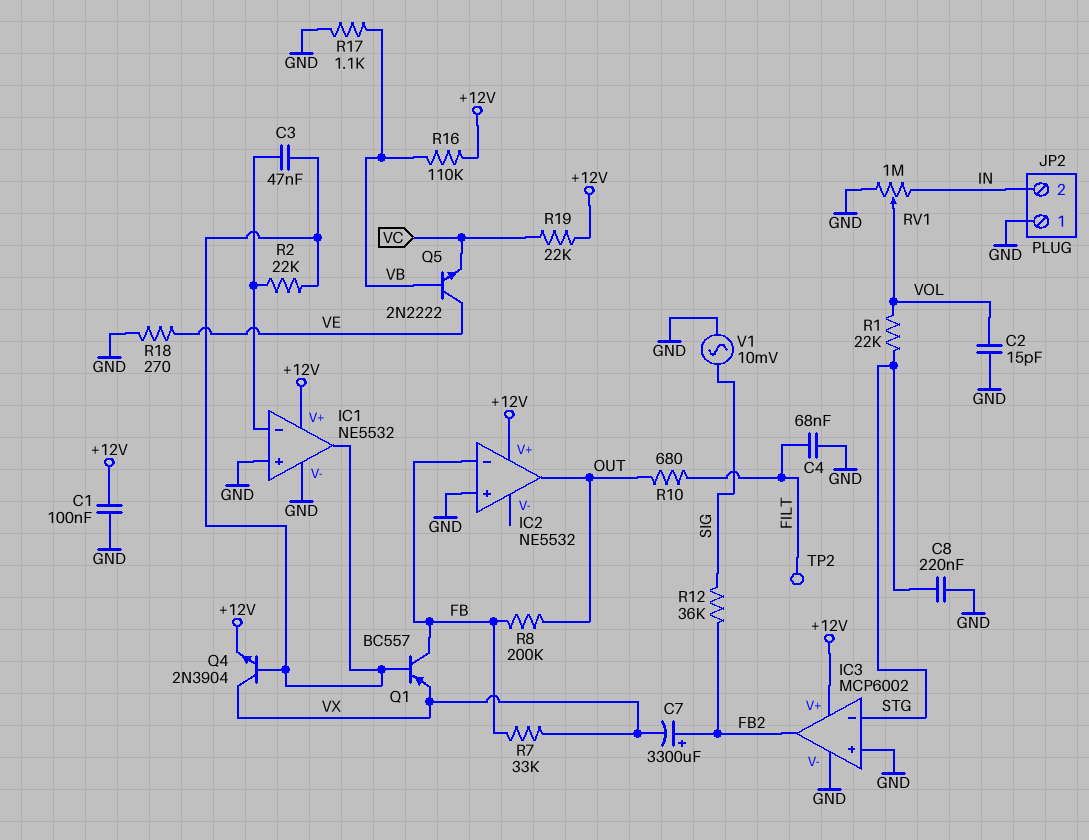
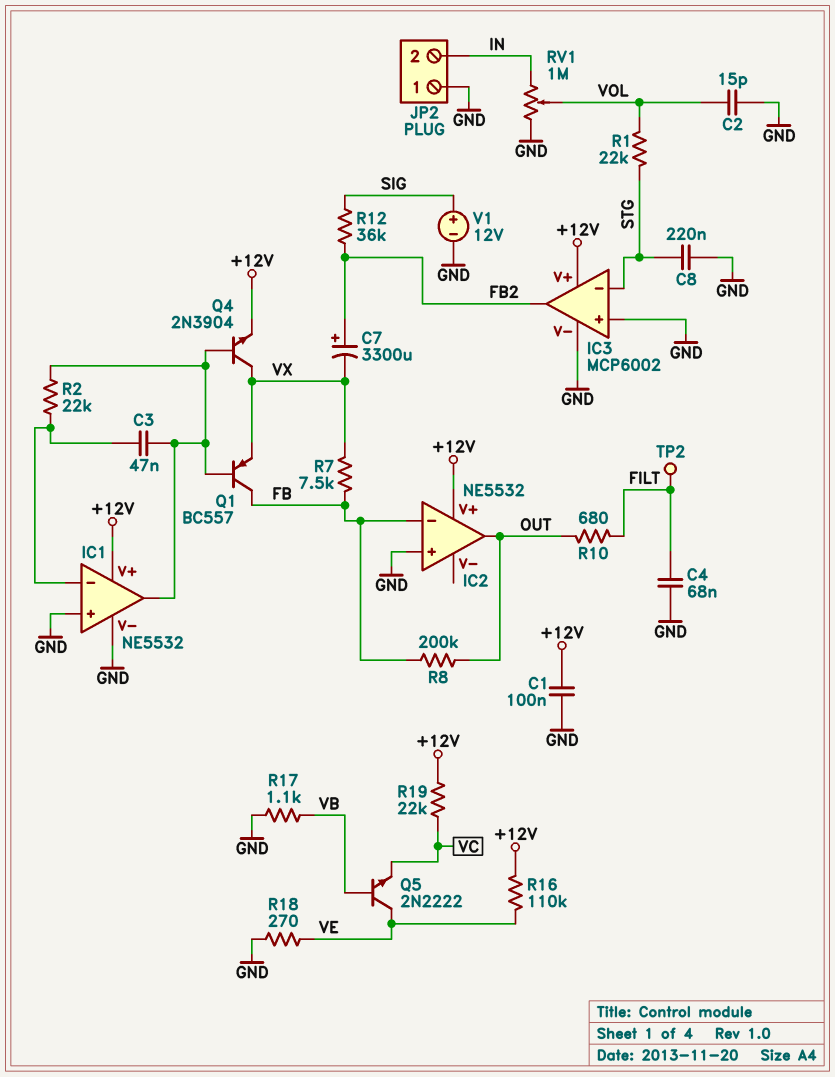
R7: 33k (FB, VX) -> 7.5k (FB, VX)
R16: 110k (+12V, VB) -> 110k (+12V, VE)
V1: AC 10mV (GND, SIG) -> 12V (plus SIG, minus GND)

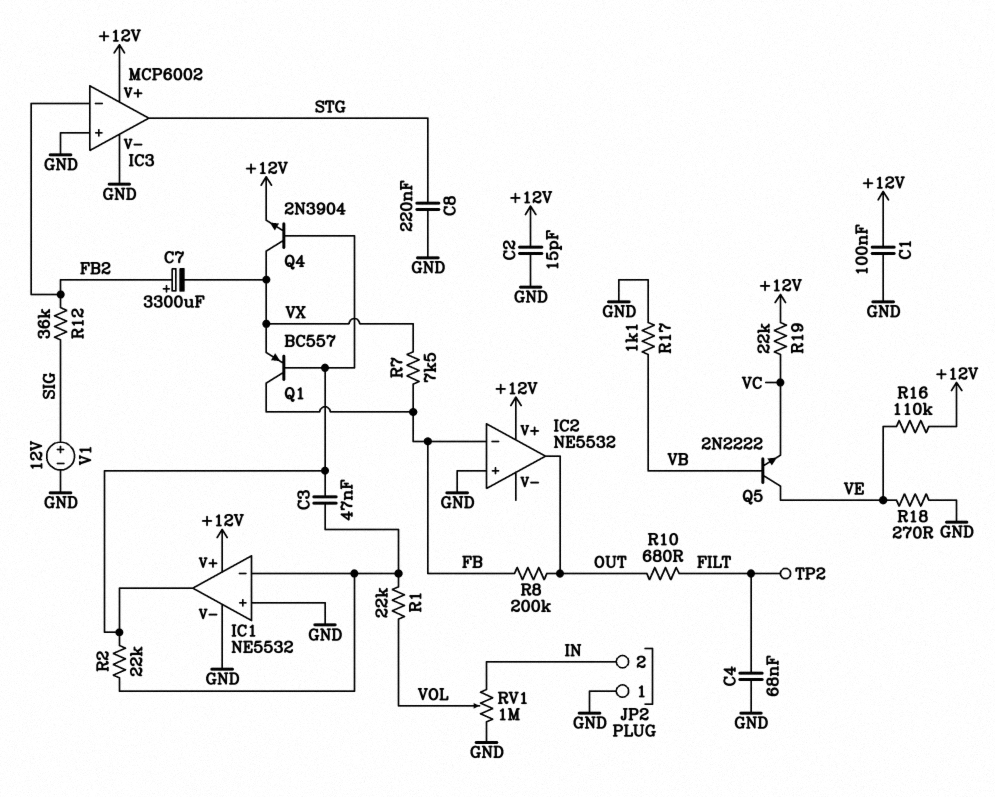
C2: 15pF (GND, VOL) -> 15pF (+12V, GND)
IC3 pin in-: STG -> FB2
IC3 pin out: FB2 -> STG
R1: 22k (STG, VOL) -> 22k (IC1/in-, VOL)

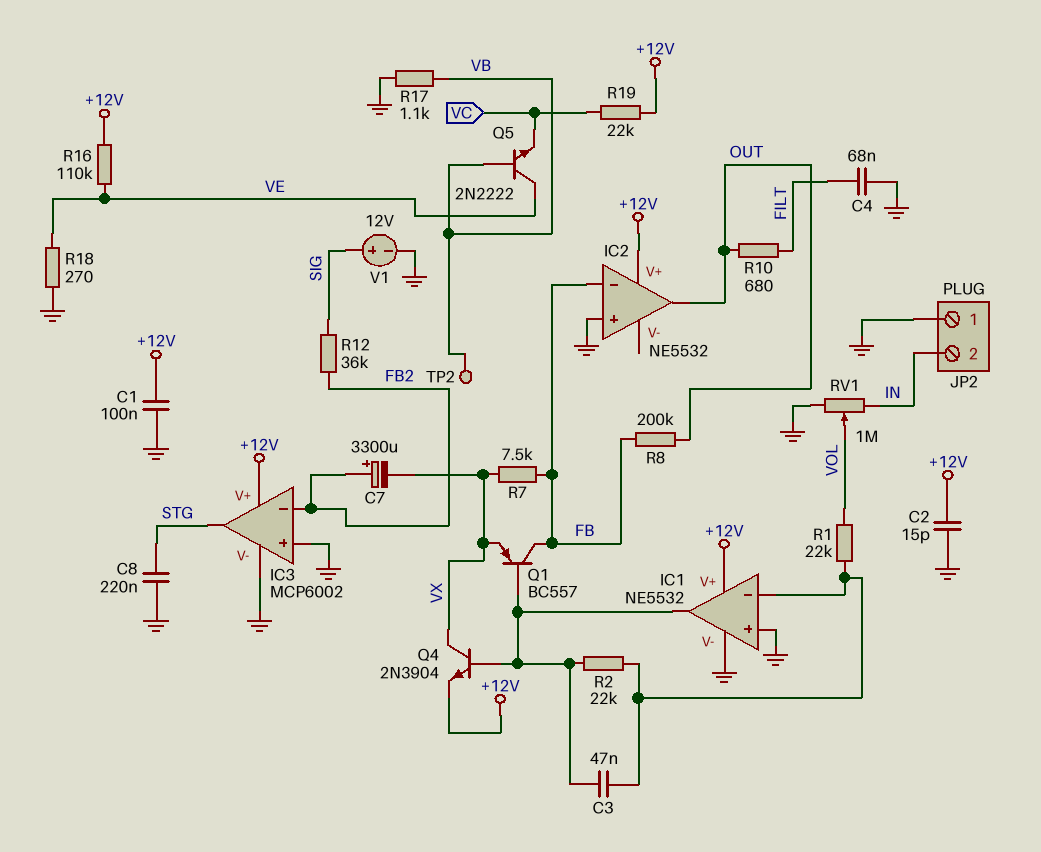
TP2: test point (FILT) -> test point (VB)

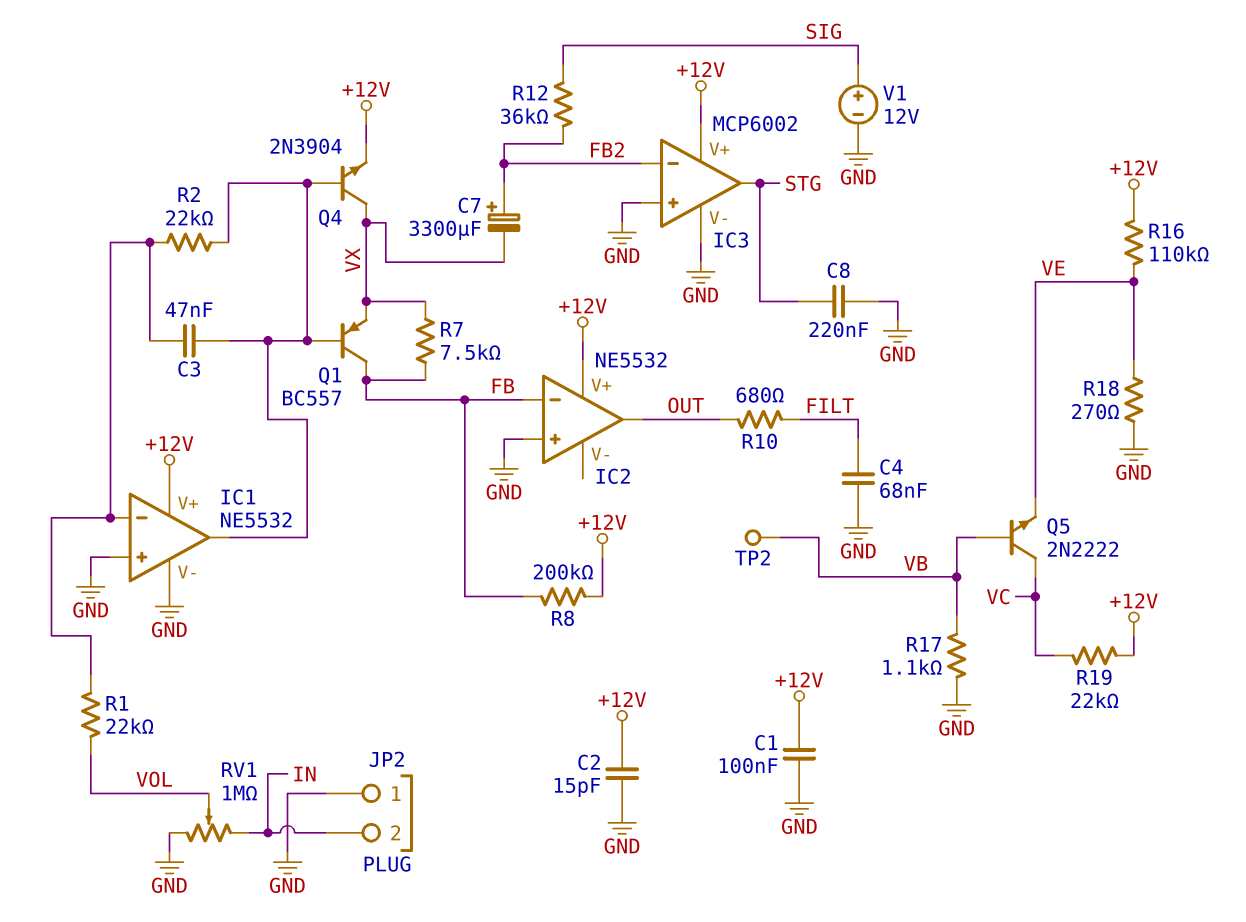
Q5: NPN 2N2222 (B VB, C VE, E VC) -> NPN 2N2222 (B VB, C VC, E VE)
R8: 200k (FB, OUT) -> 200k (+12V, FB)

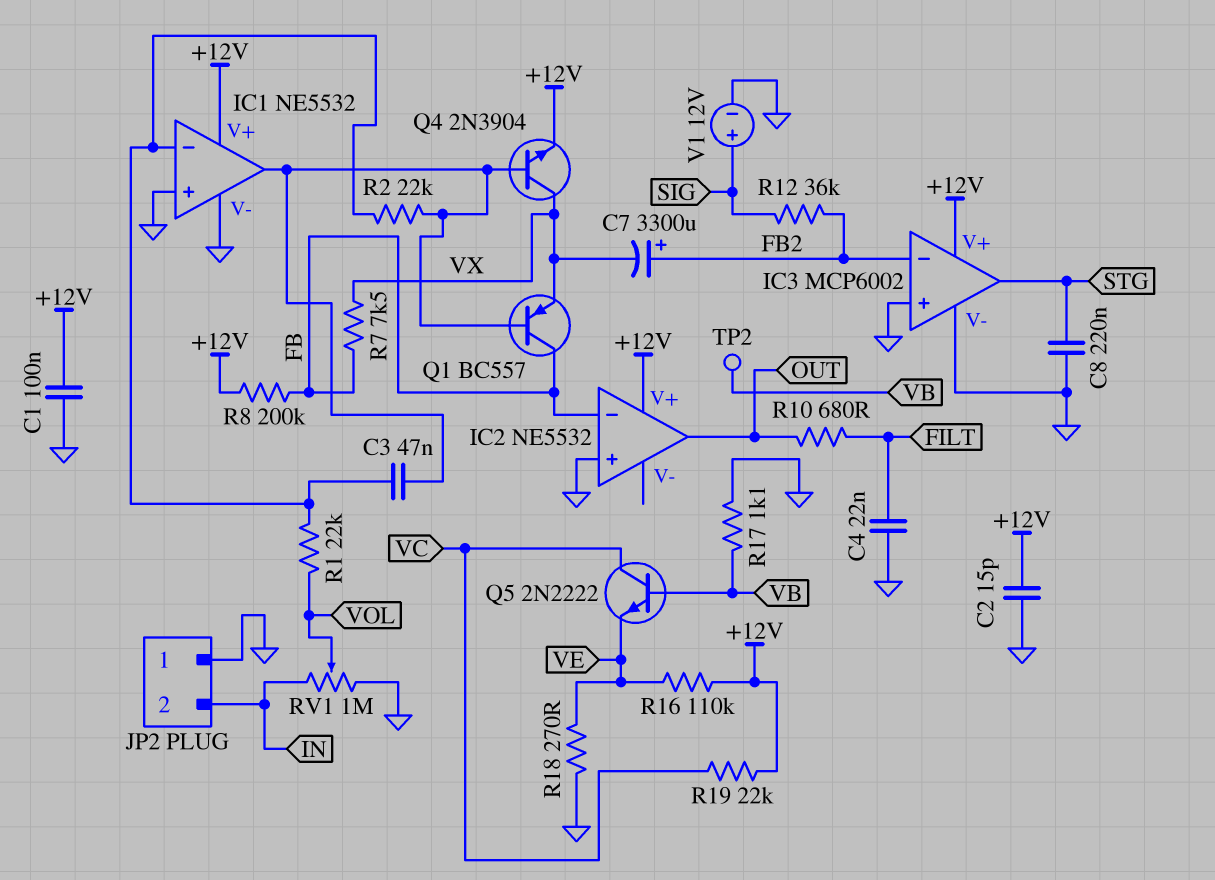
C4: 68nF (FILT, GND) -> 22nF (FILT, GND)

